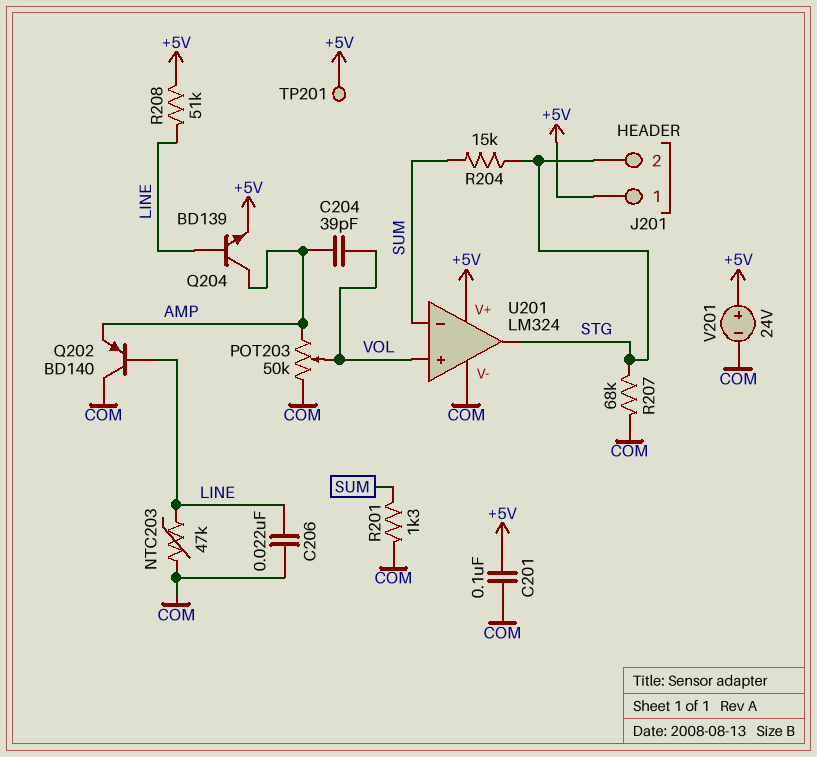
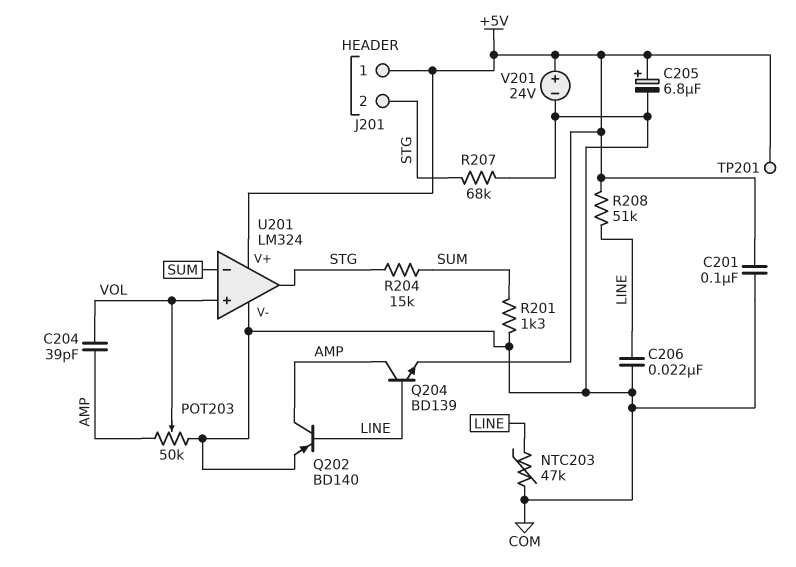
C205: none -> 6.8uF (plus +5V, minus COM)
Q202: PNP BD140 (B LINE, C COM, E AMP) -> PNP BD140 (B LINE, C AMP, E COM)

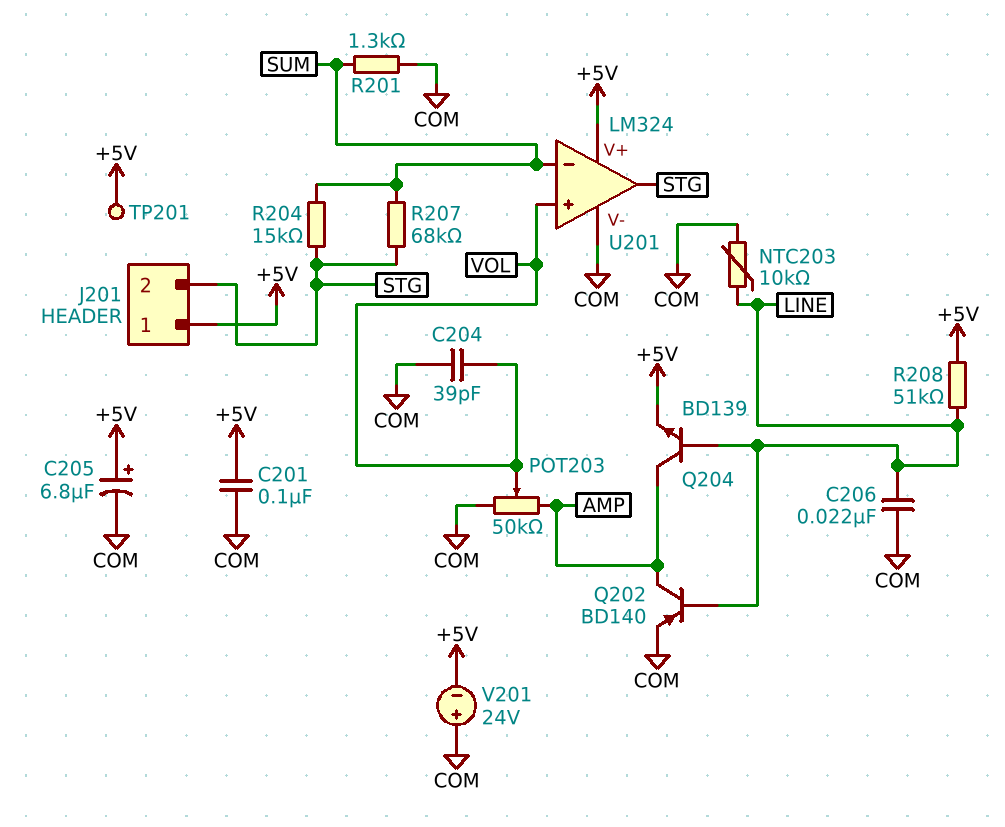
C204: 39pF (AMP, VOL) -> 39pF (COM, VOL)
NTC203: 47k (COM, LINE) -> 10k (COM, LINE)
R207: 68k (COM, STG) -> 68k (STG, SUM)
V201: 24V (plus +5V, minus COM) -> 24V (plus COM, minus +5V)

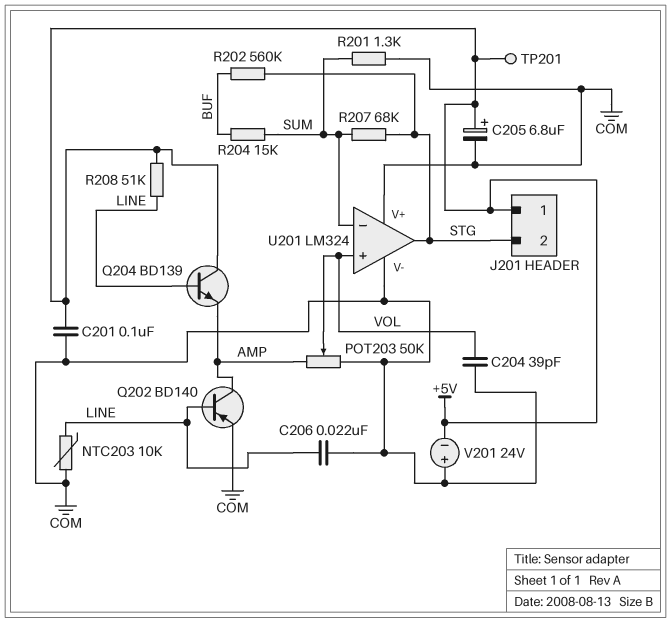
Q204: NPN BD139 (B LINE, C AMP, E +5V) -> NPN BD139 (B LINE, C +5V, E AMP)
R202: none -> 560k (BUF, STG)
R204: 15k (STG, SUM) -> 15k (BUF, SUM)
U201 pin V+: +5V -> COM

